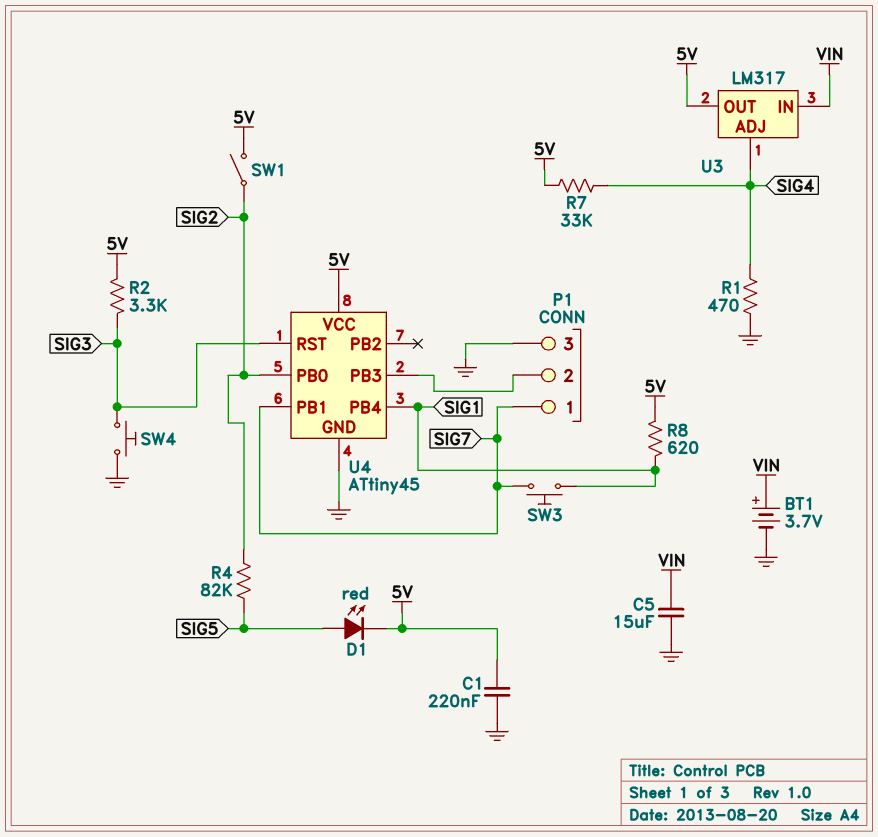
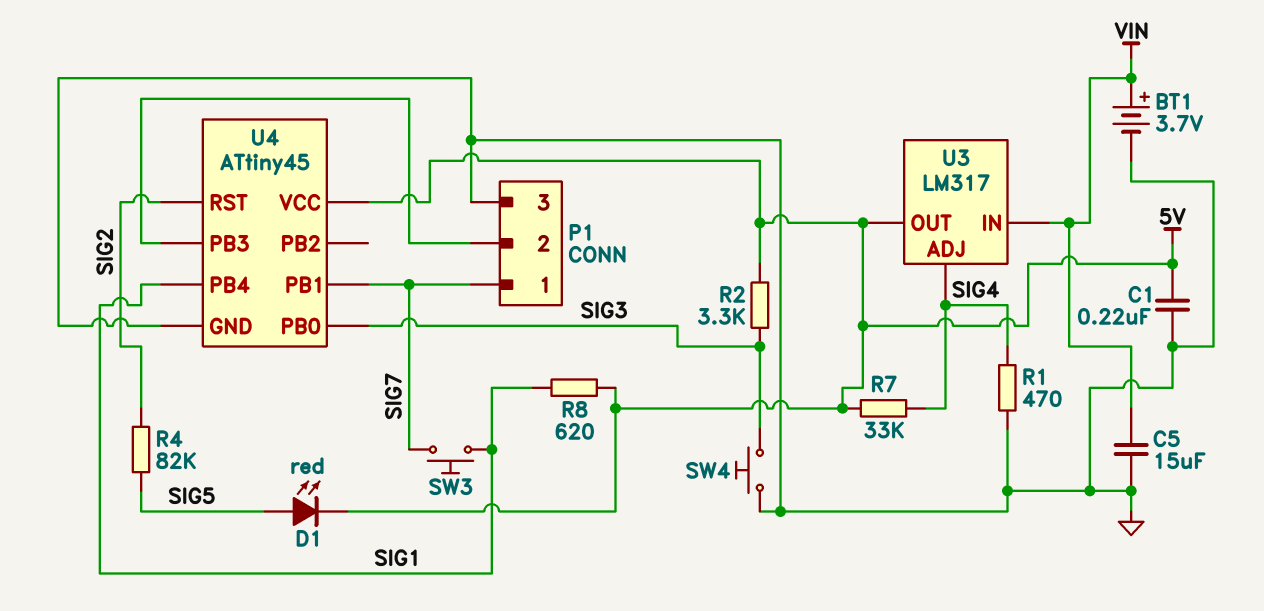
SW1: switch (5V, SIG2) -> none
U4 pin PB0: SIG2 -> SIG3
U4 pin RST: SIG3 -> SIG2

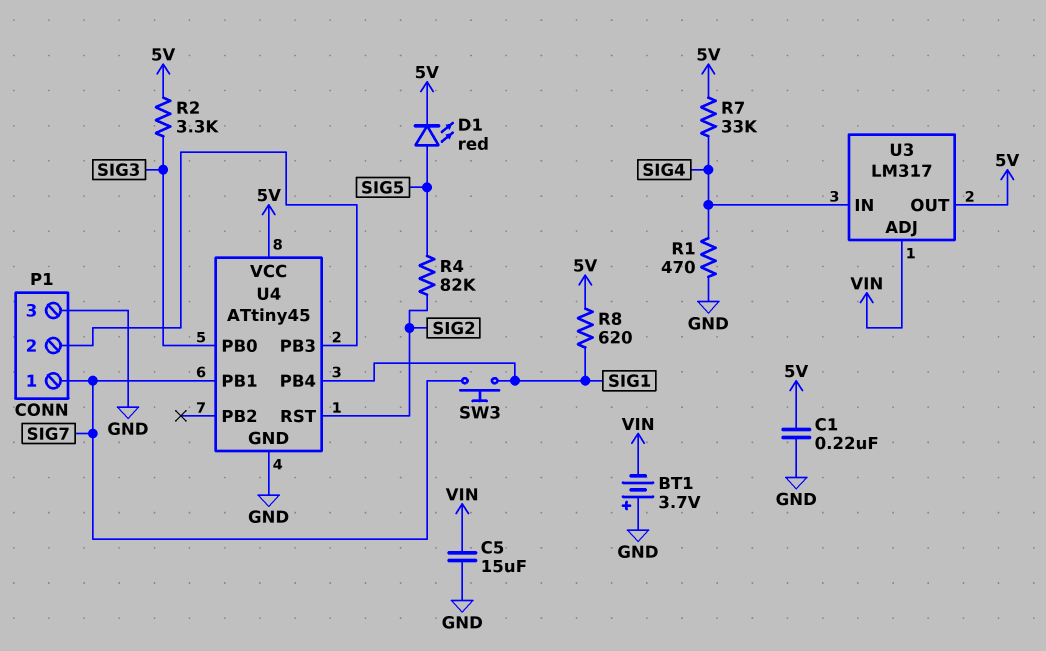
BT1: 3.7V (plus VIN, minus GND) -> 3.7V (plus GND, minus VIN)
SW4: button (GND, SIG3) -> none
U3 pin ADJ: SIG4 -> VIN
U3 pin IN: VIN -> SIG4

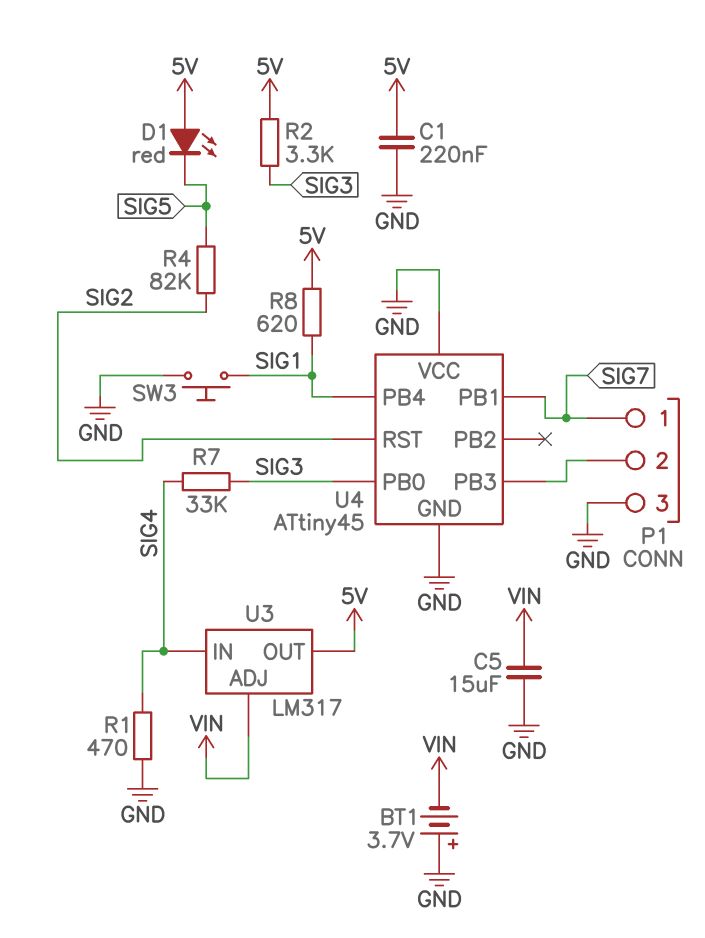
D1: LED red (A SIG5, K 5V) -> LED red (A 5V, K SIG5)
R7: 33k (5V, SIG4) -> 33k (SIG3, SIG4)
SW3: button (SIG1, SIG7) -> button (GND, SIG1)
U4 pin VCC: 5V -> GND

